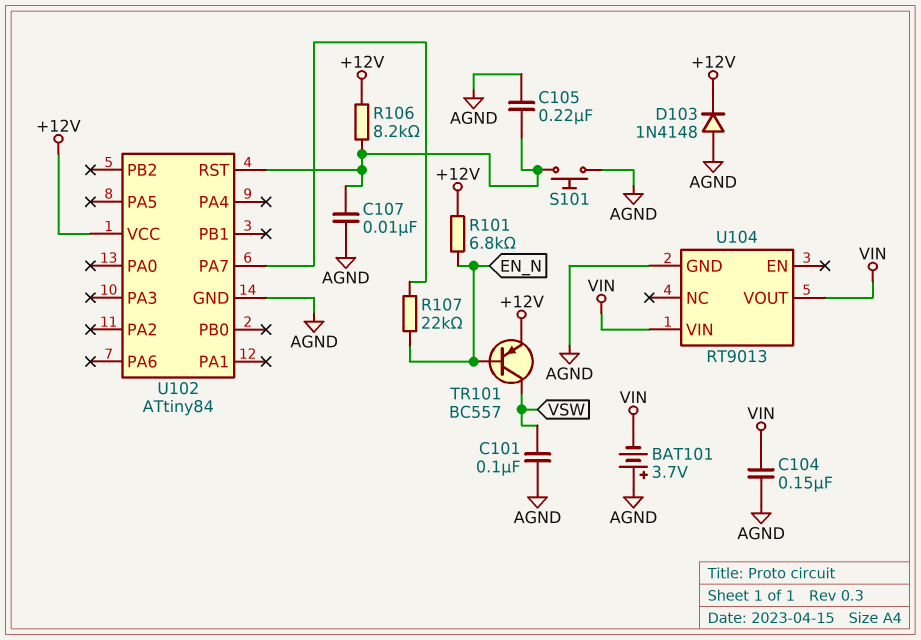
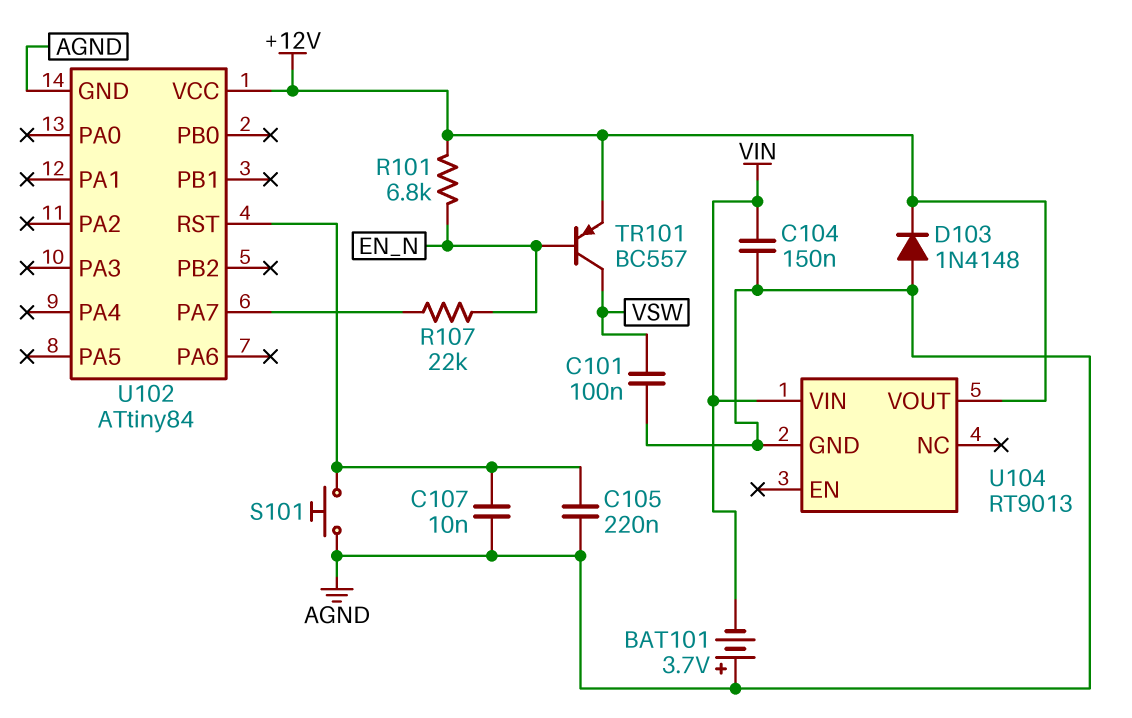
R106: 8.2k (+12V, U102/RST) -> none
U104 pin VOUT: VIN -> +12V

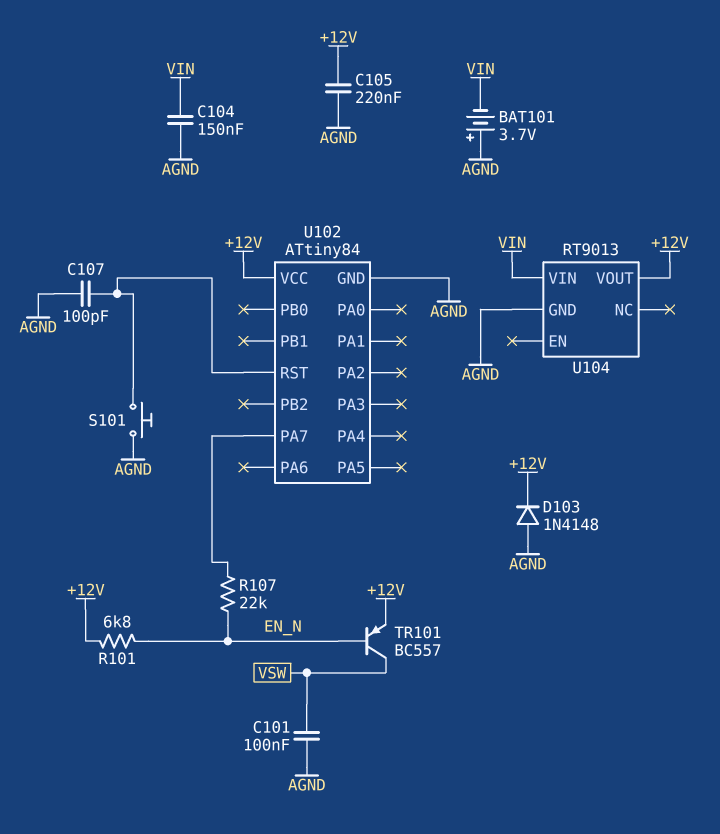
C105: 220nF (AGND, U102/RST) -> 220nF (+12V, AGND)
C107: 10nF (AGND, U102/RST) -> 100pF (AGND, U102/RST)

